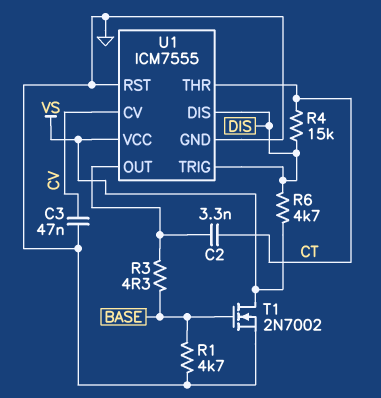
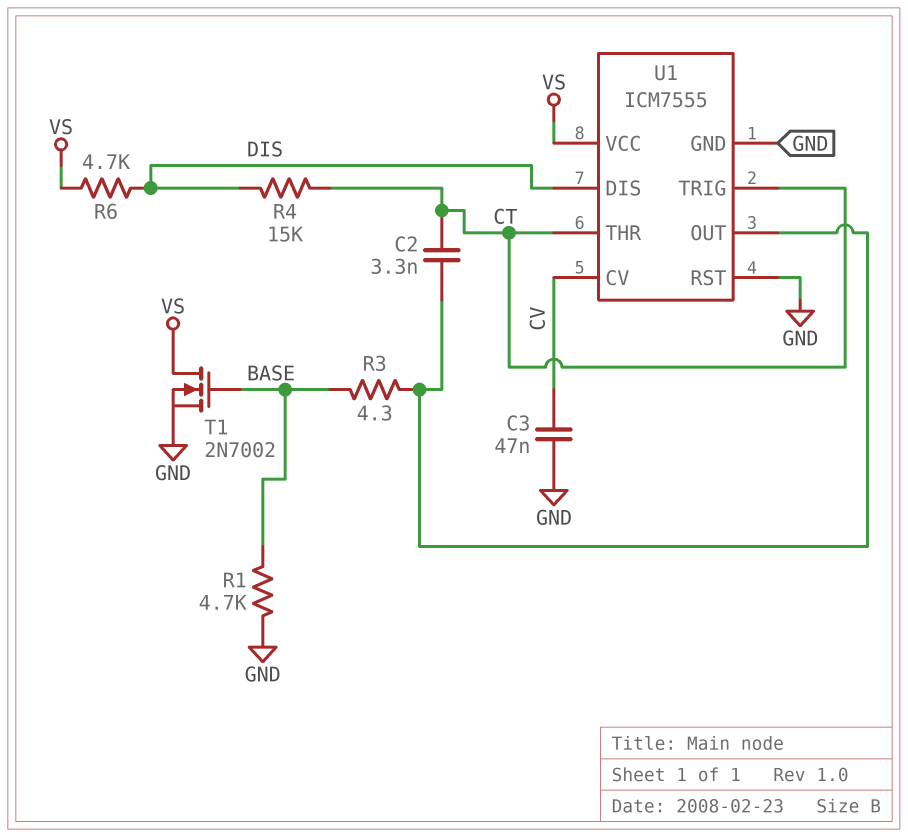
U1 pin TRIG: DIS -> CT

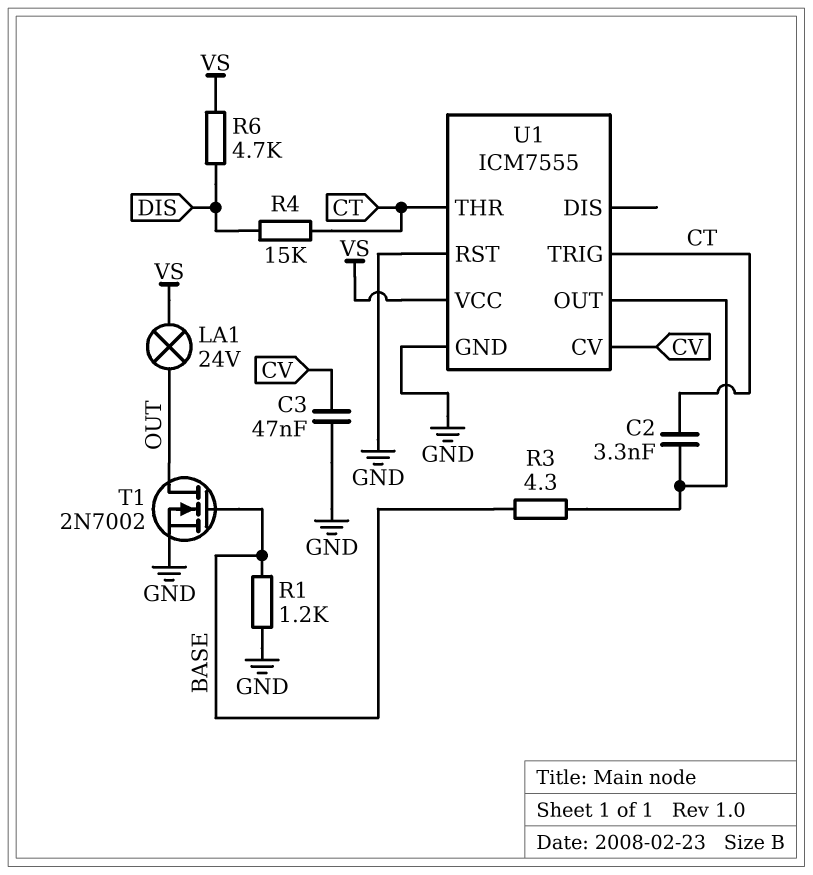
LA1: none -> lamp 24V (OUT, VS)
R1: 4.7k (BASE, GND) -> 1.2k (BASE, GND)
T1: NMOS 2N7002 (G BASE, D VS, S GND) -> NMOS 2N7002 (G BASE, D OUT, S GND)
U1 pin DIS: DIS -> none

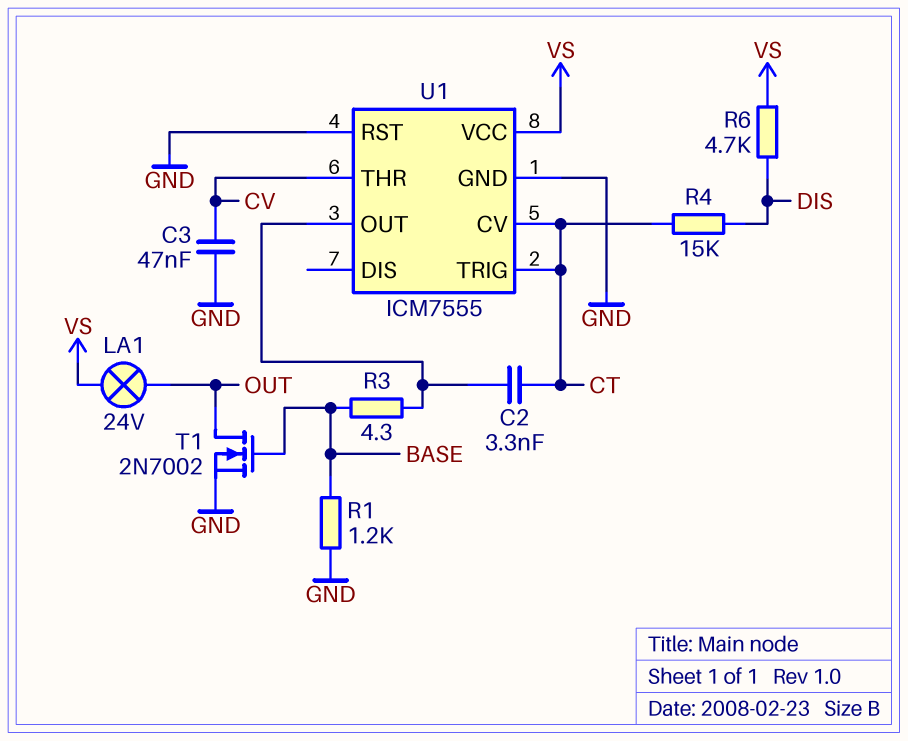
U1 pin CV: CV -> CT
U1 pin THR: CT -> CV

